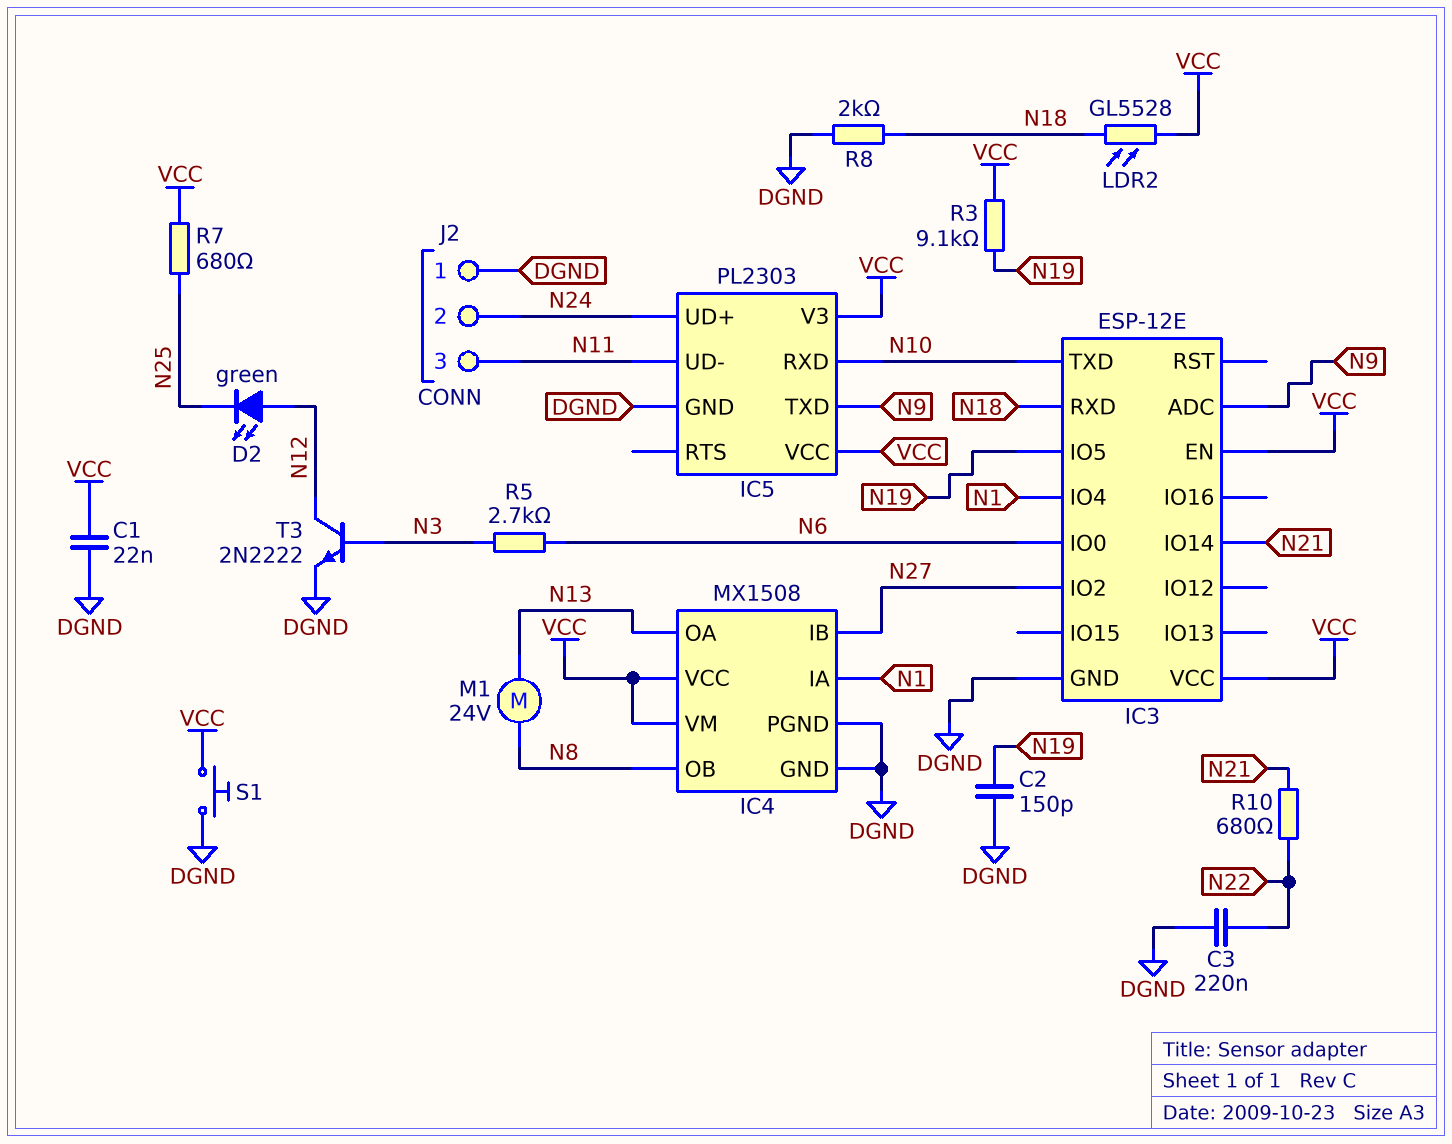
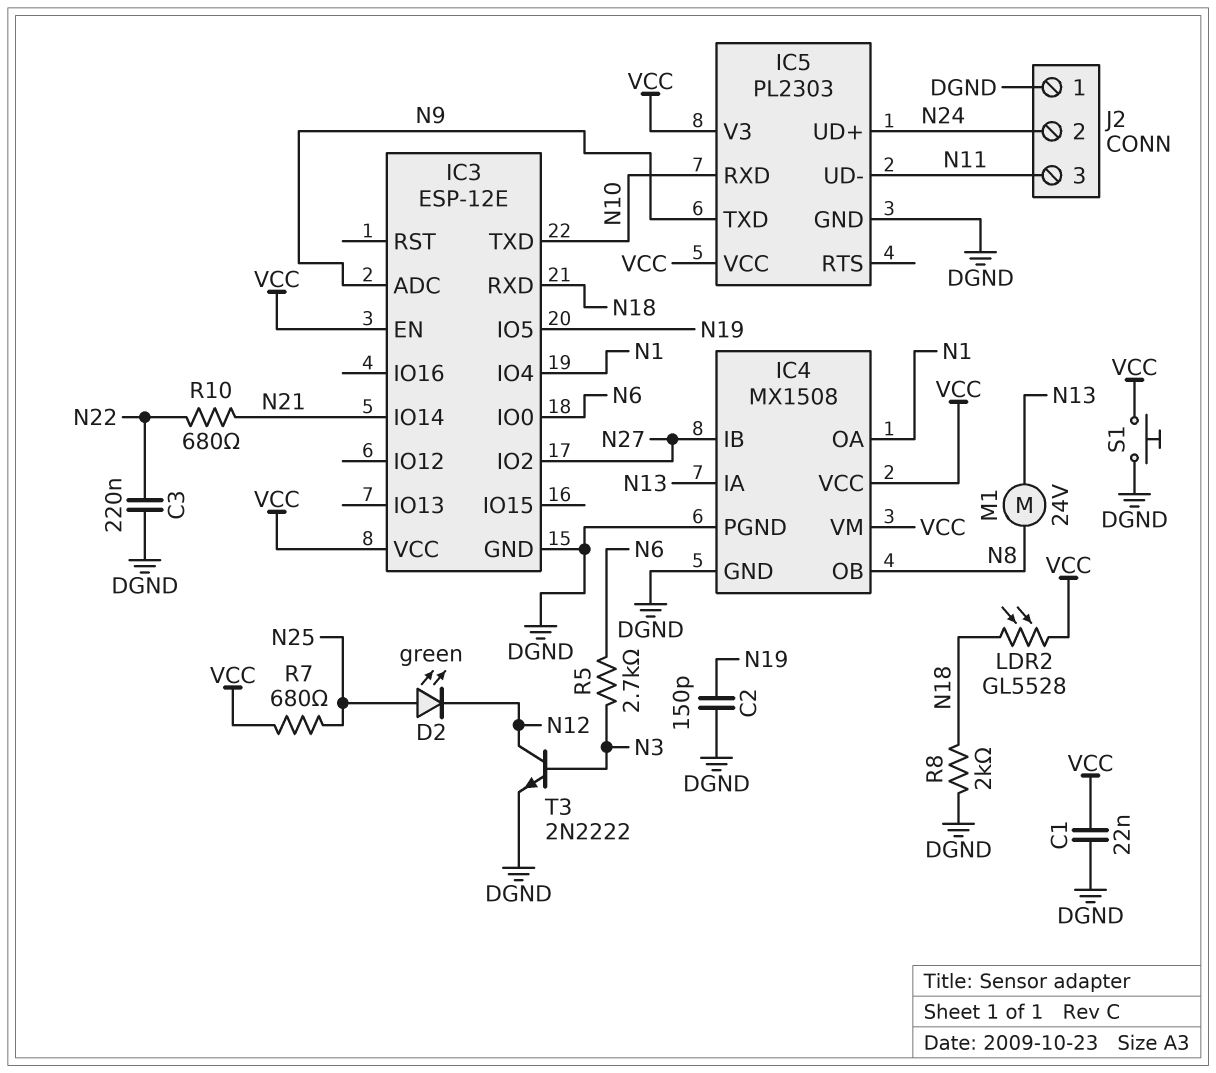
D2: LED green (A N12, K N25) -> LED green (A N25, K N12)
IC4 pin IA: N1 -> N13
IC4 pin OA: N13 -> N1
R3: 9.1k (N19, VCC) -> none

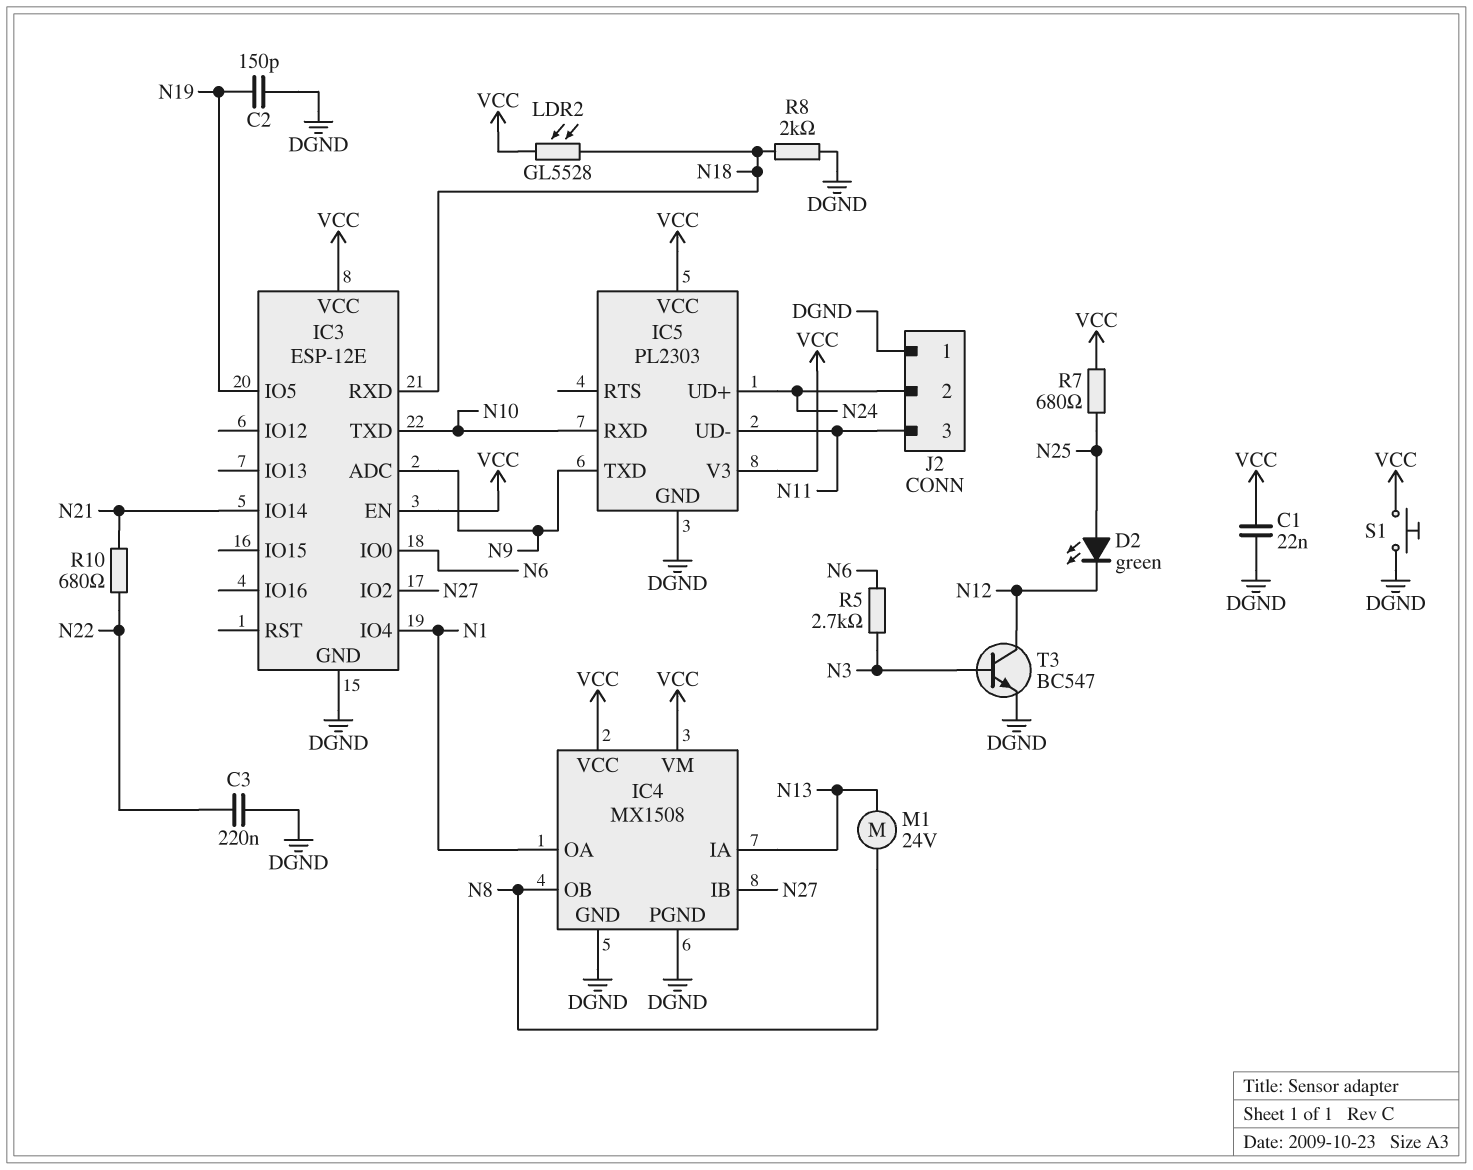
T3: NPN 2N2222 (B N3, C N12, E DGND) -> NPN BC547 (B N3, C N12, E DGND)

